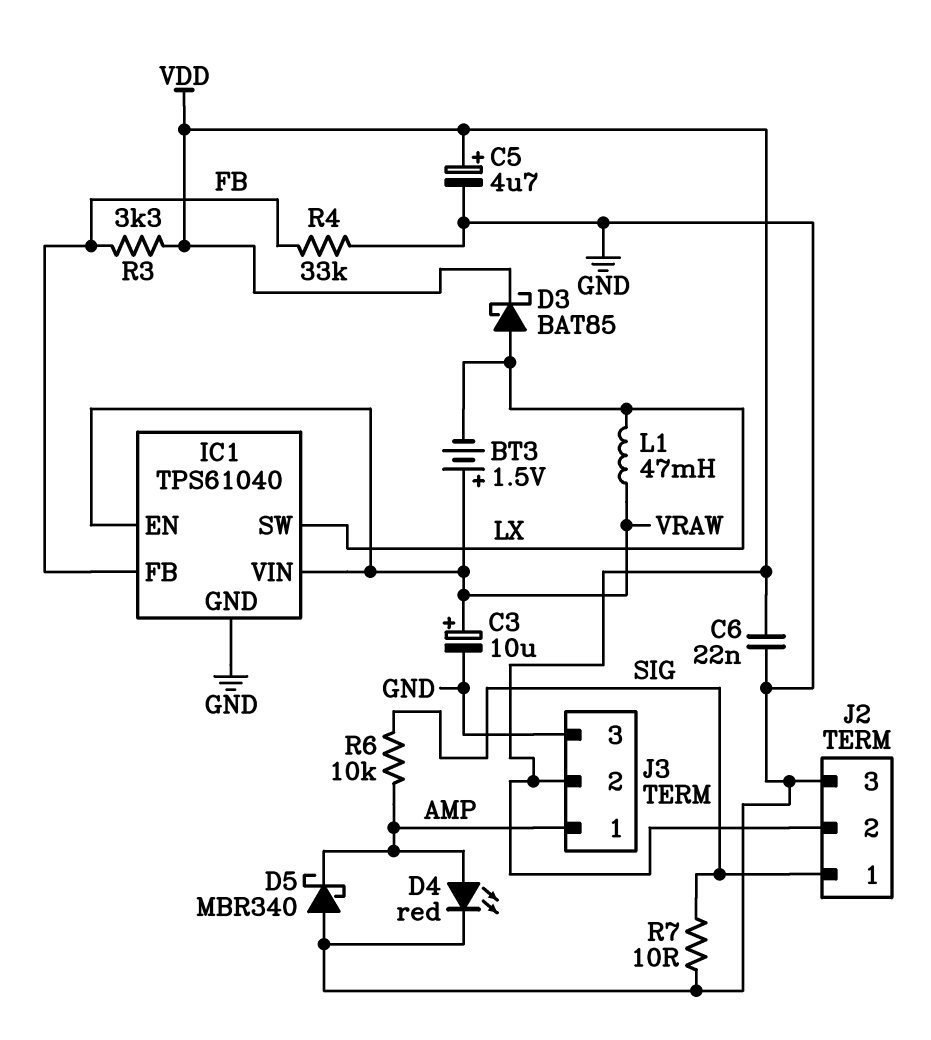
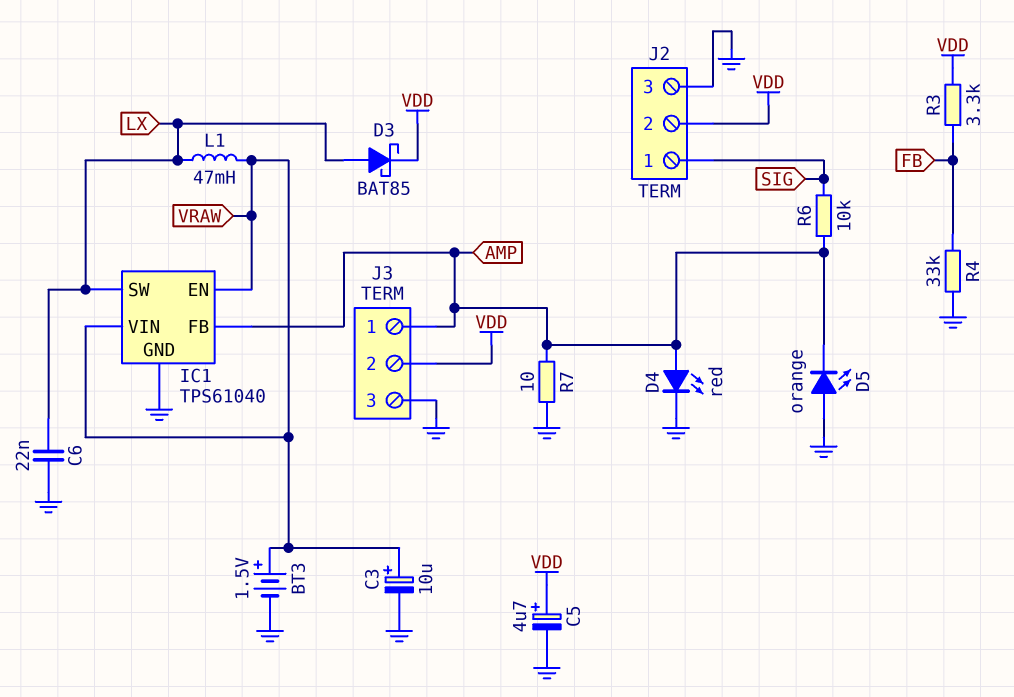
BT3: 1.5V (plus VRAW, minus LX) -> 1.5V (plus VRAW, minus GND)
C6: 22nF (GND, VDD) -> 22nF (GND, LX)
D5: schottky MBR340 (A GND, K AMP) -> LED orange (A GND, K AMP)
IC1 pin FB: FB -> AMP
R7: 10 (GND, SIG) -> 10 (AMP, GND)

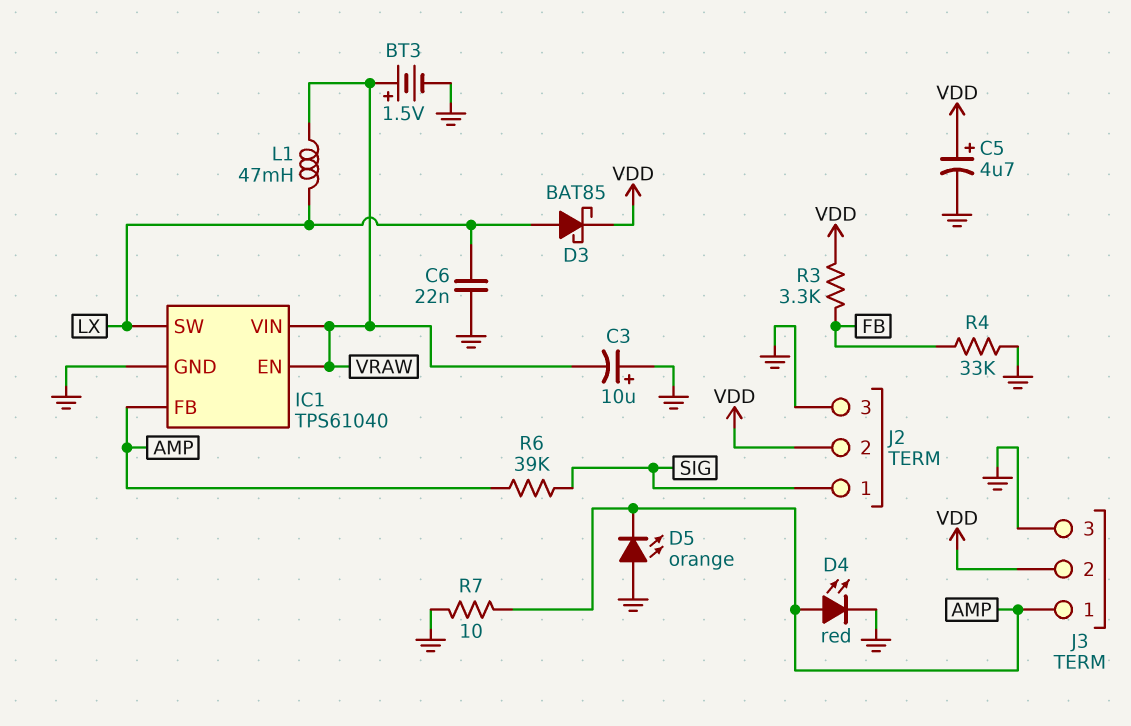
C3: 10uF (plus VRAW, minus GND) -> 10uF (plus GND, minus VRAW)
R6: 10k (AMP, SIG) -> 39k (AMP, SIG)

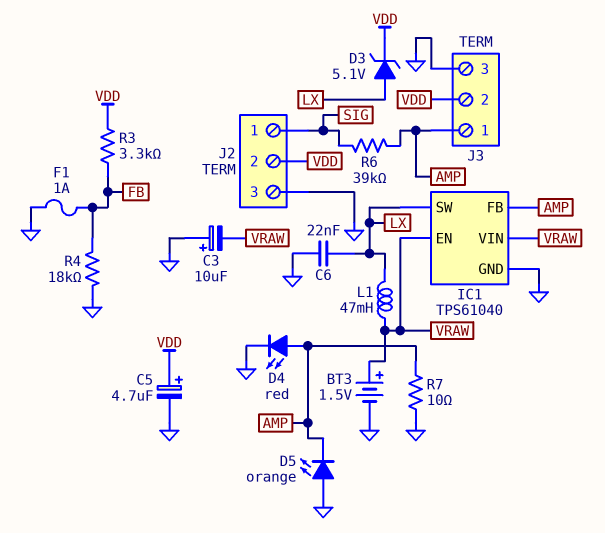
D3: schottky BAT85 (A LX, K VDD) -> zener 5.1V (A LX, K VDD)
F1: none -> 1A (FB, GND)
R4: 33k (FB, GND) -> 18k (FB, GND)

